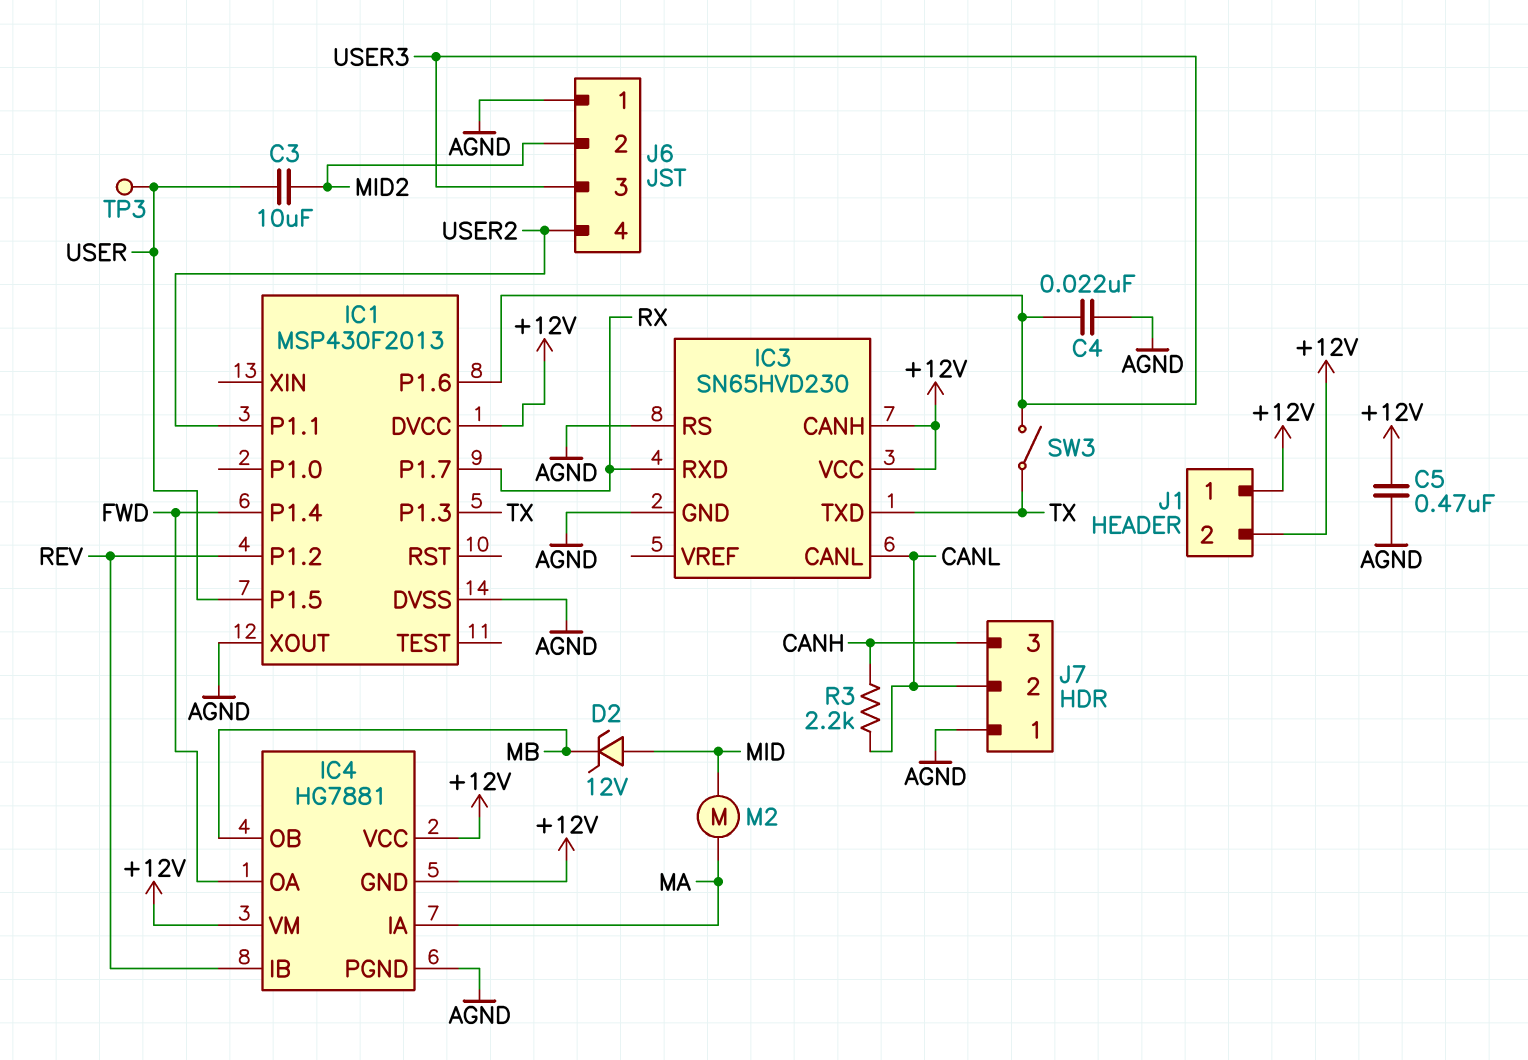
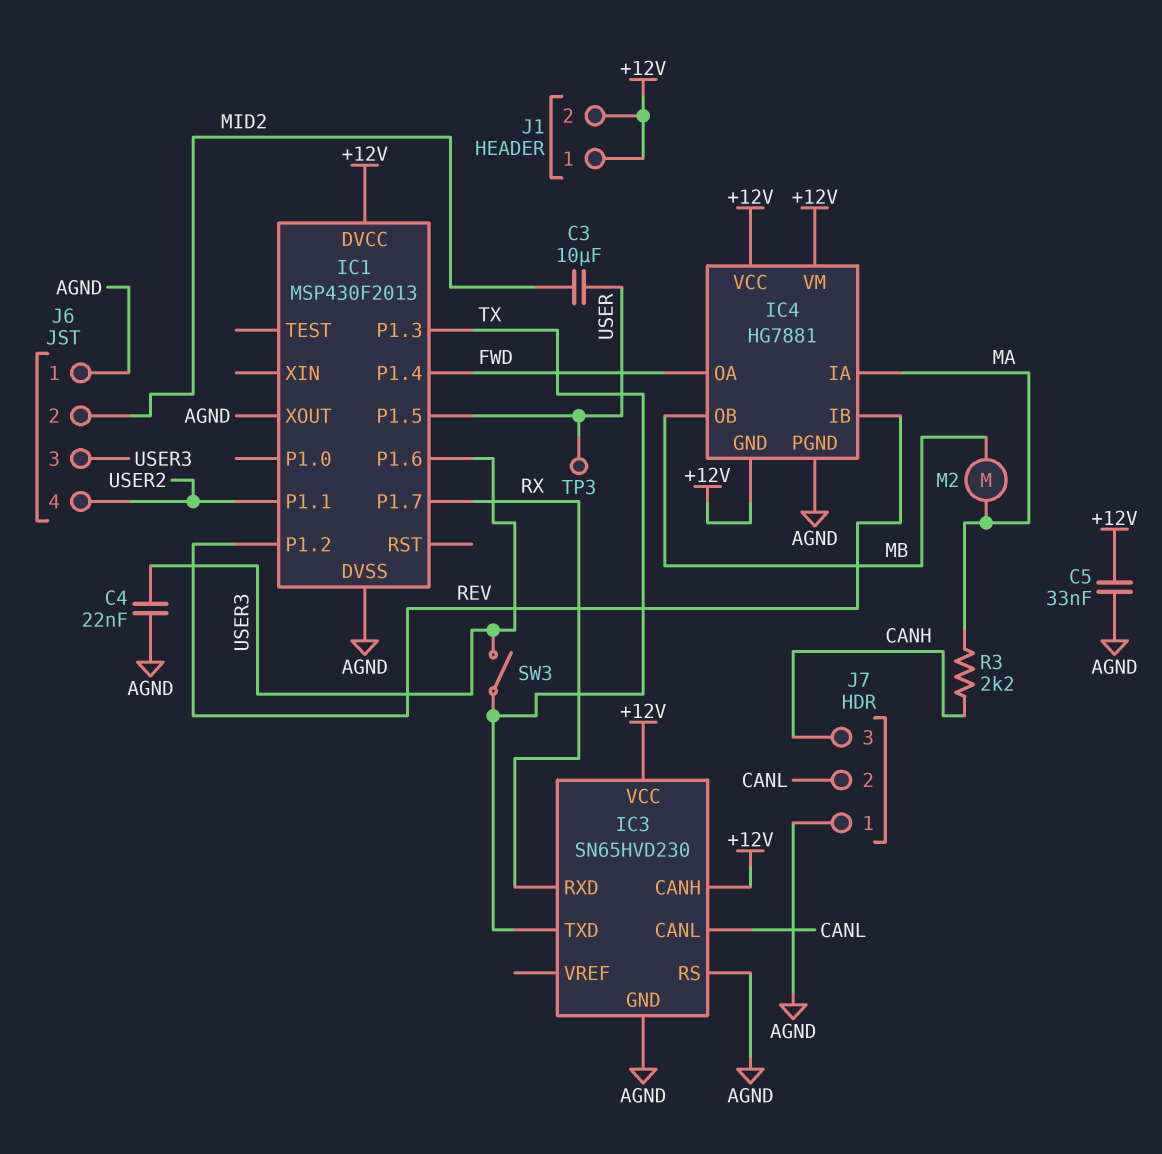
C5: 470nF (+12V, AGND) -> 33nF (+12V, AGND)
D2: zener 12V (A MID, K MB) -> none
M2: motor (MA, MID) -> motor (MA, MB)
R3: 2.2k (CANH, CANL) -> 2.2k (CANH, MA)

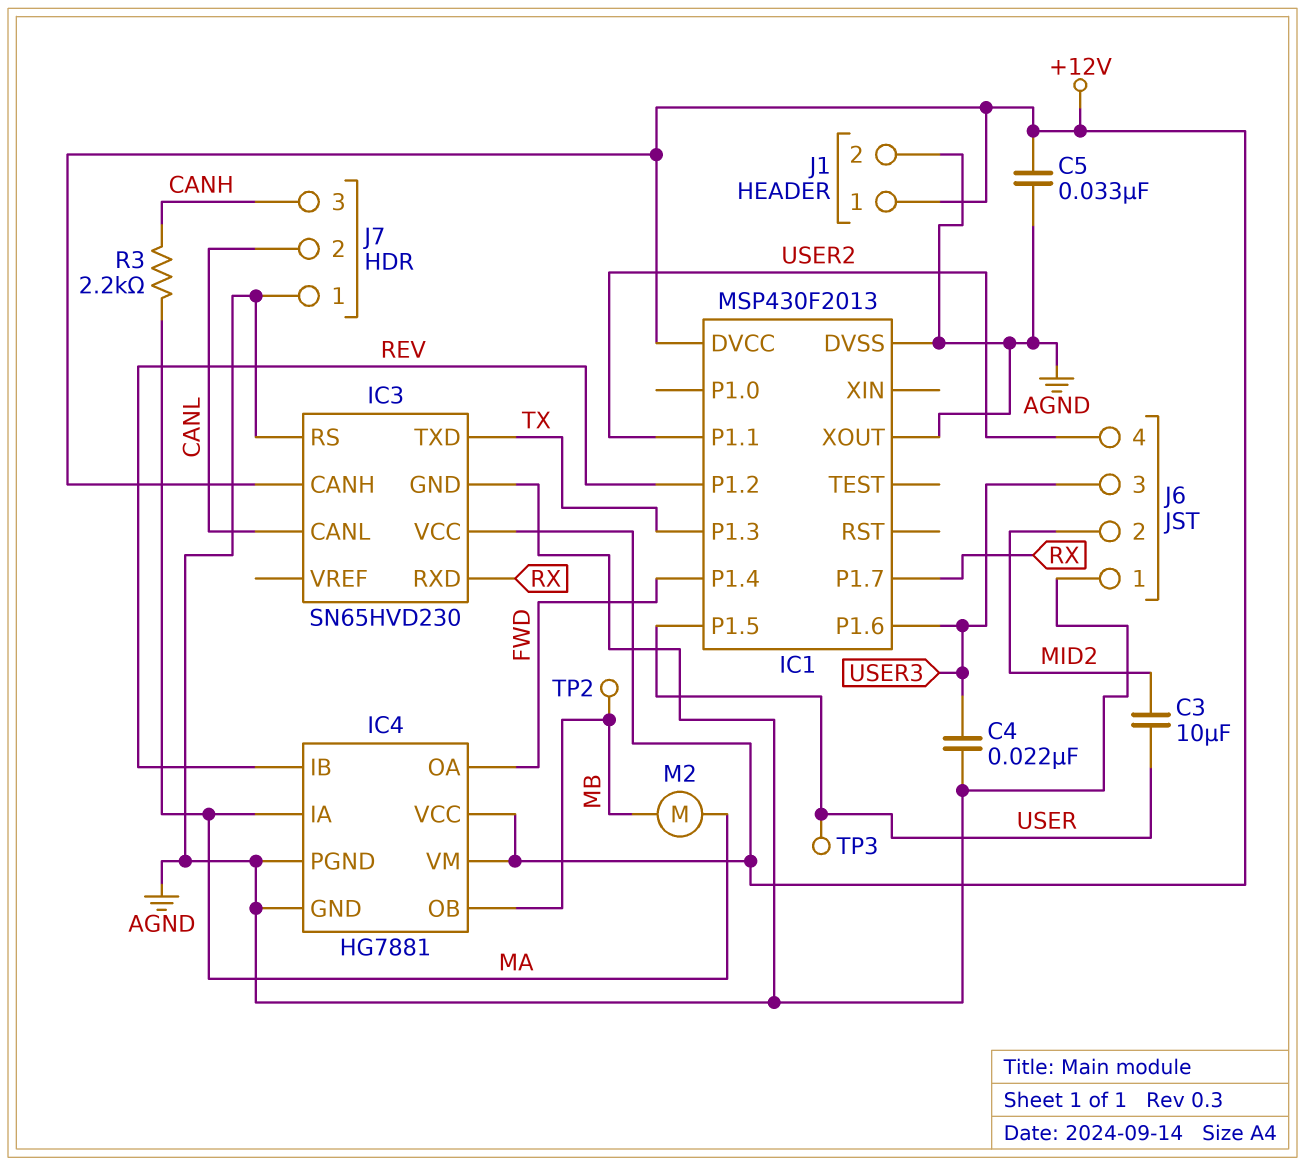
IC4 pin GND: +12V -> AGND
J1 pin 2: +12V -> AGND
SW3: switch (TX, USER3) -> none
TP2: none -> test point (MB)

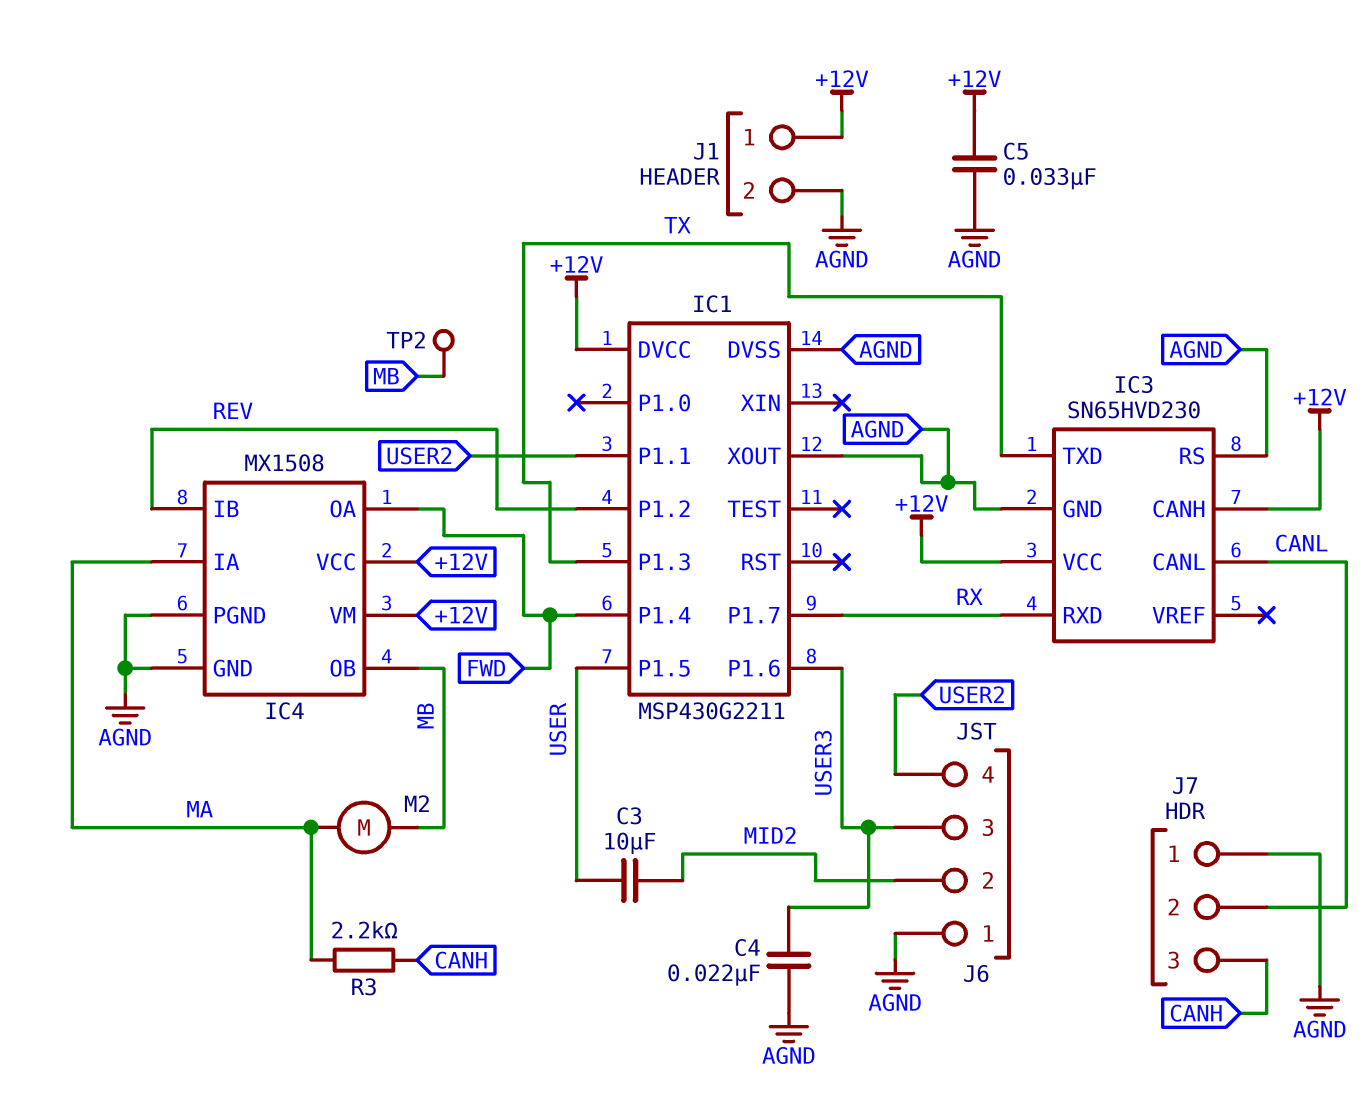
IC1: MSP430F2013 -> MSP430G2211
IC4: HG7881 -> MX1508
TP3: test point (USER) -> none

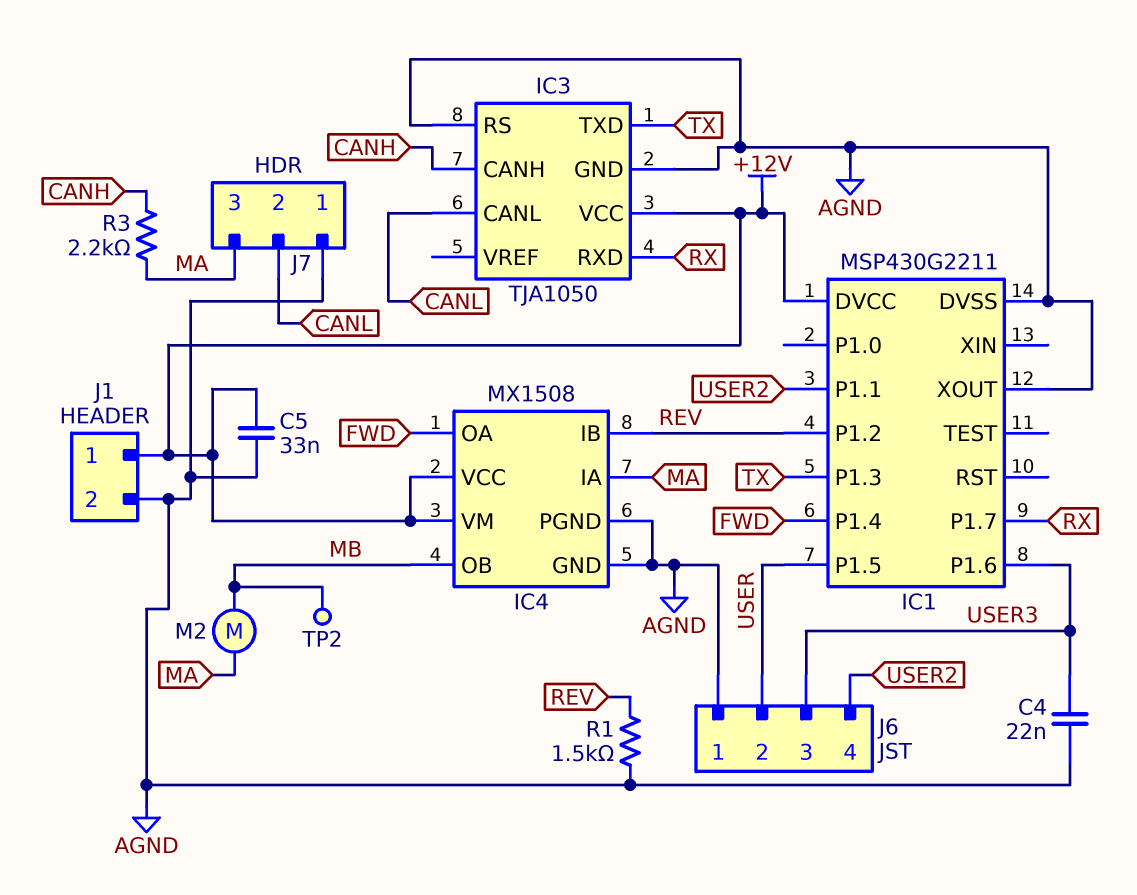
C3: 10uF (MID2, USER) -> none
IC3: SN65HVD230 -> TJA1050
IC3 pin CANH: +12V -> CANH
J6 pin 2: MID2 -> USER
J7 pin 3: CANH -> MA
R1: none -> 1.5k (AGND, REV)

